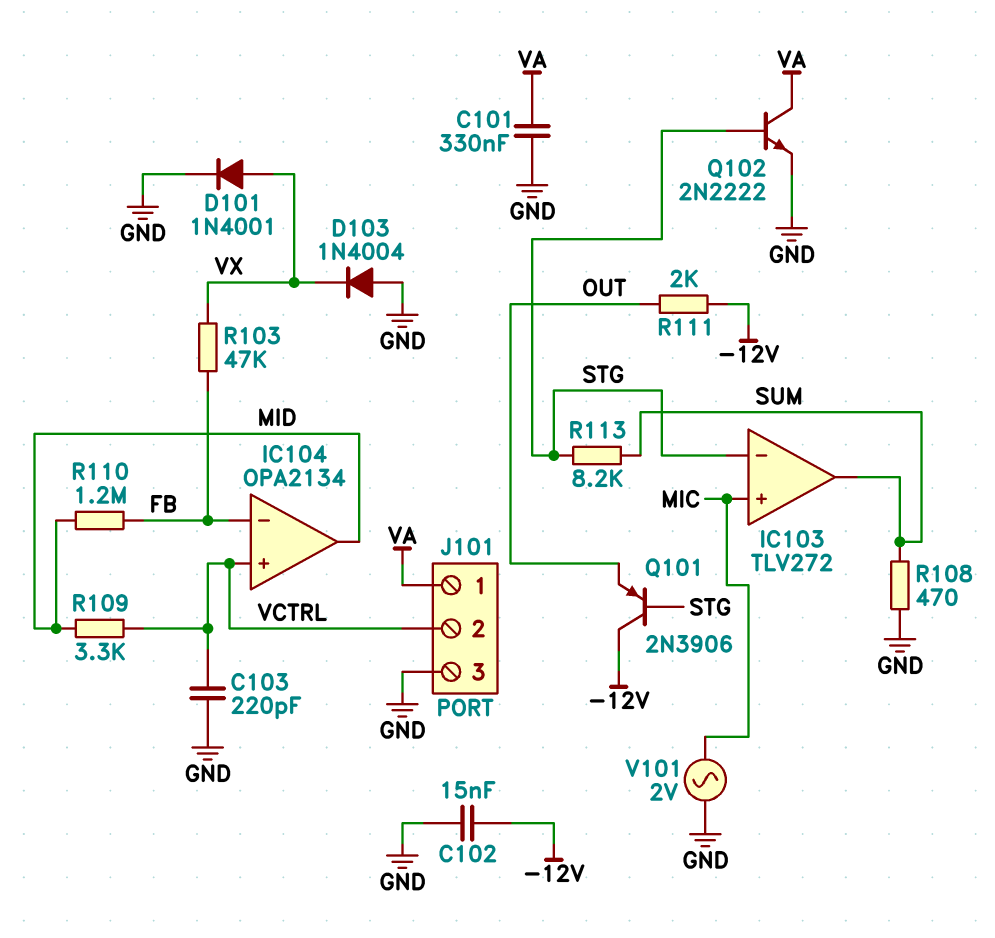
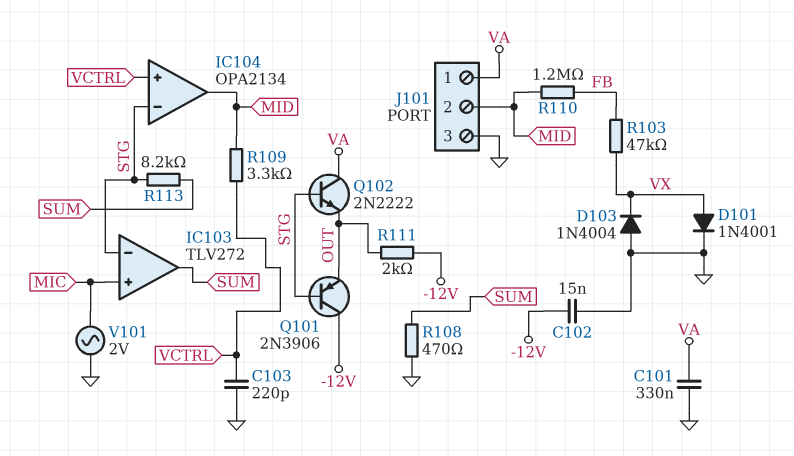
IC104 pin in-: FB -> STG
J101 pin 2: VCTRL -> MID
Q102: NPN 2N2222 (B STG, C VA, E GND) -> NPN 2N2222 (B STG, C VA, E OUT)

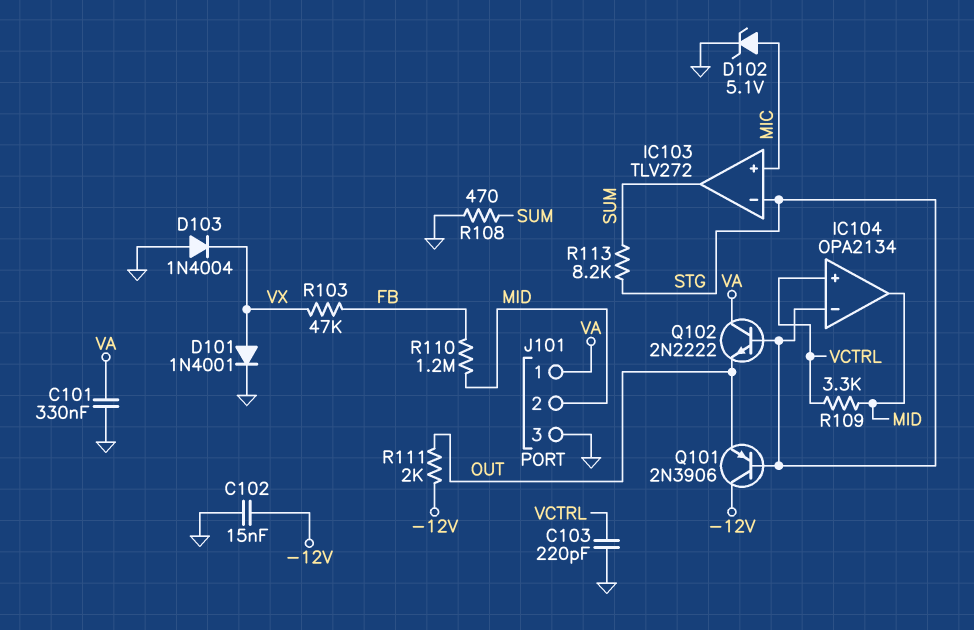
D102: none -> zener 5.1V (A MIC, K GND)
V101: AC 2V (GND, MIC) -> none

